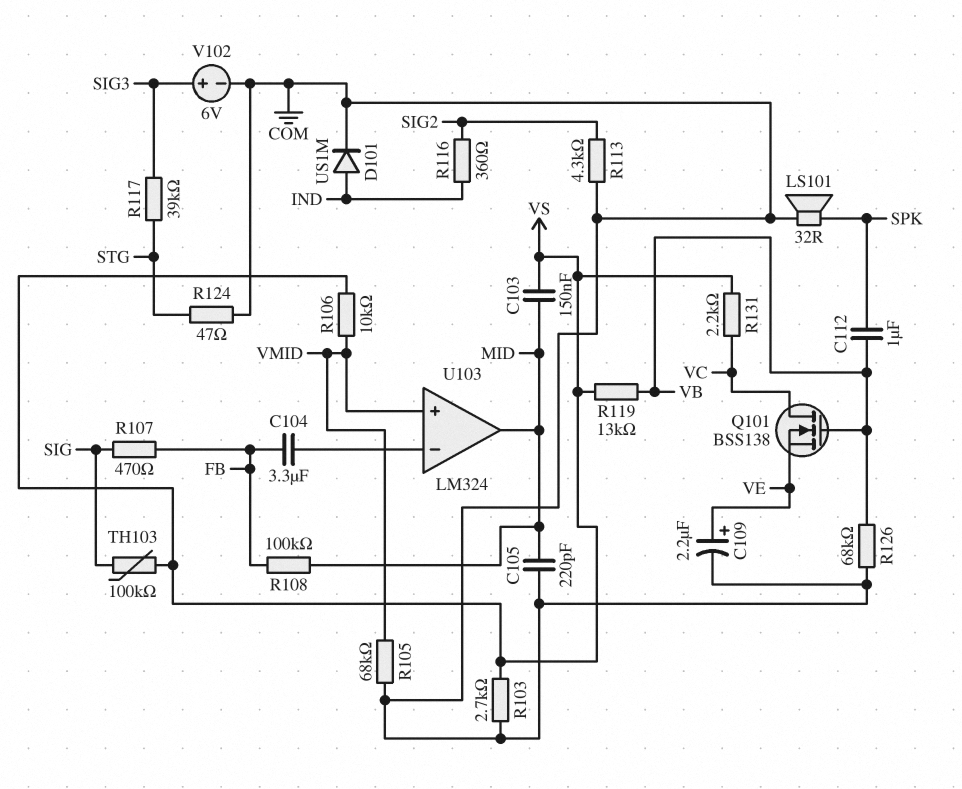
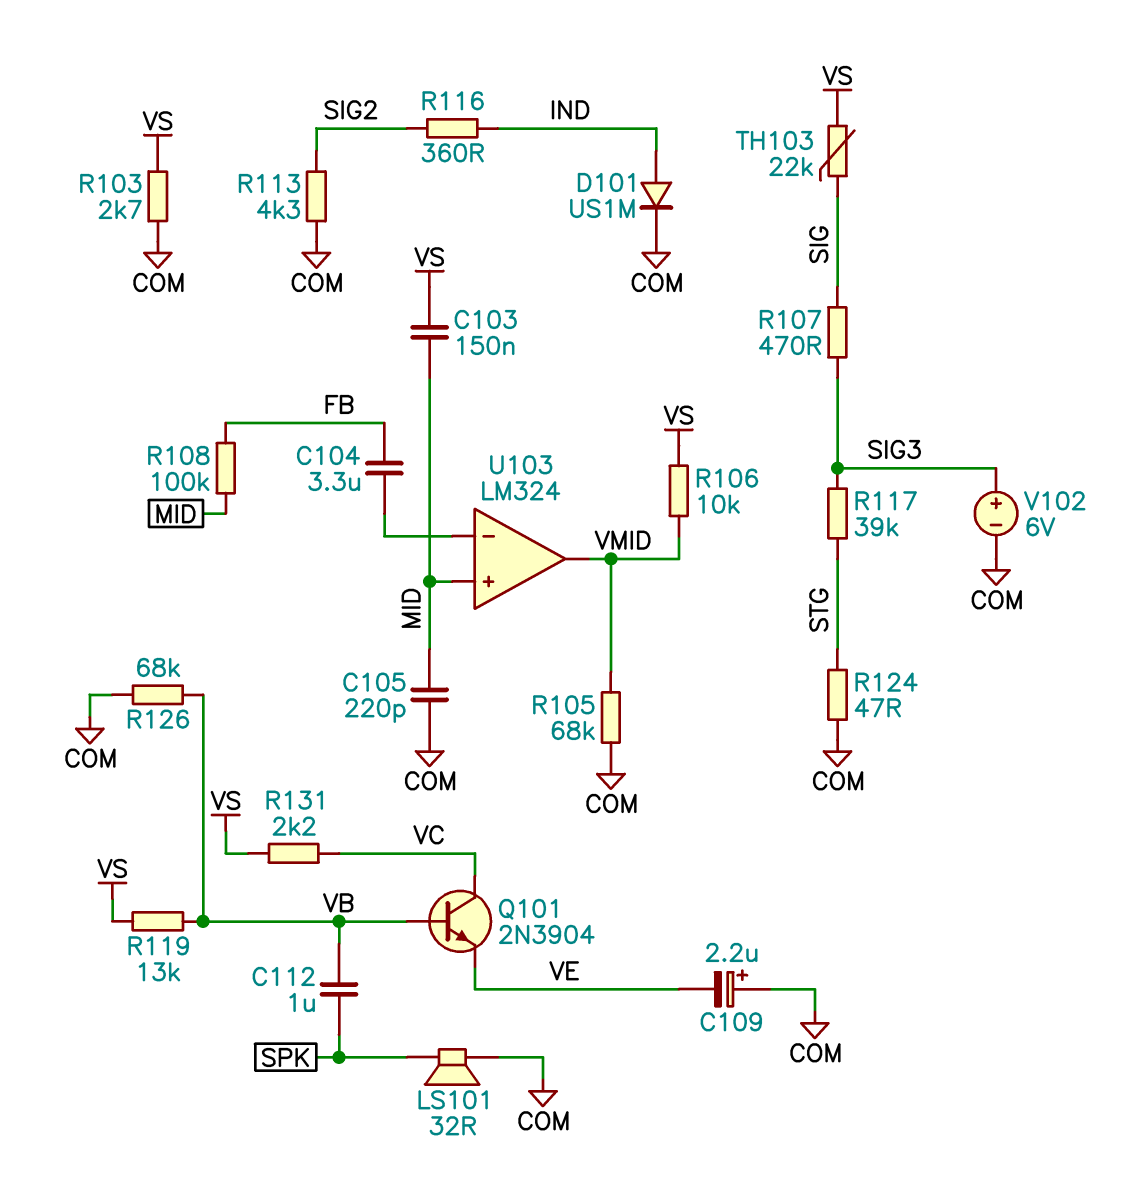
C109: 2.2uF (plus VE, minus COM) -> 2.2uF (plus COM, minus VE)
Q101: NMOS BSS138 (G VB, D VC, S VE) -> NPN 2N3904 (B VB, C VC, E VE)
R107: 470 (FB, SIG) -> 470 (SIG, SIG3)
TH103: 100k (SIG, VS) -> 22k (SIG, VS)
U103 pin in+: VMID -> MID
U103 pin out: MID -> VMID

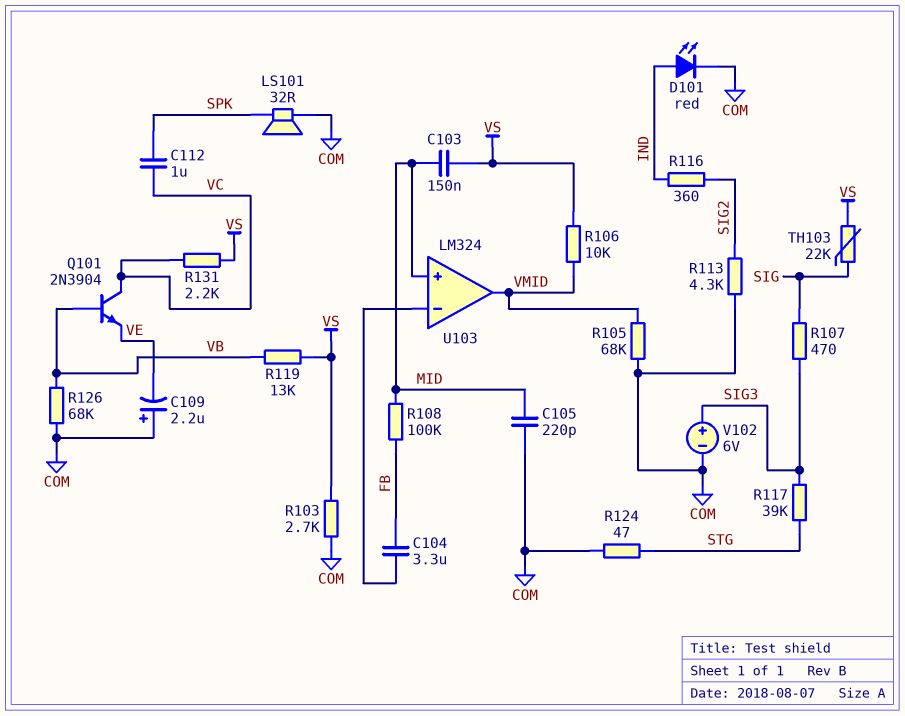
C112: 1uF (SPK, VB) -> 1uF (SPK, VC)
D101: diode US1M (A IND, K COM) -> LED red (A IND, K COM)

